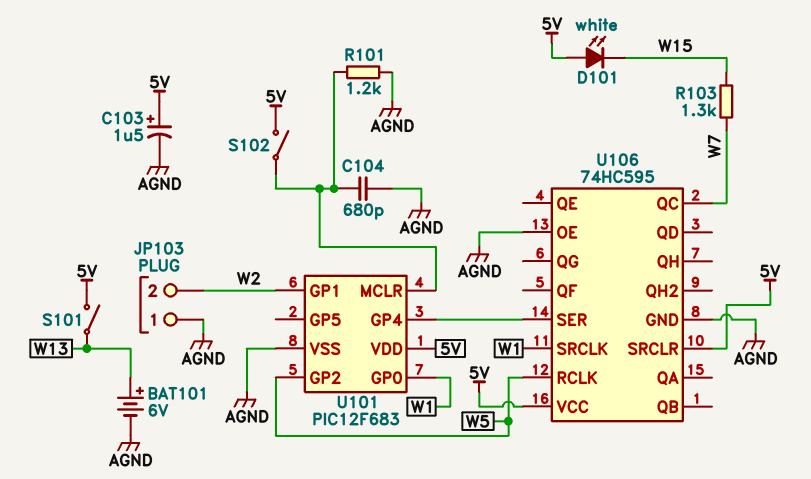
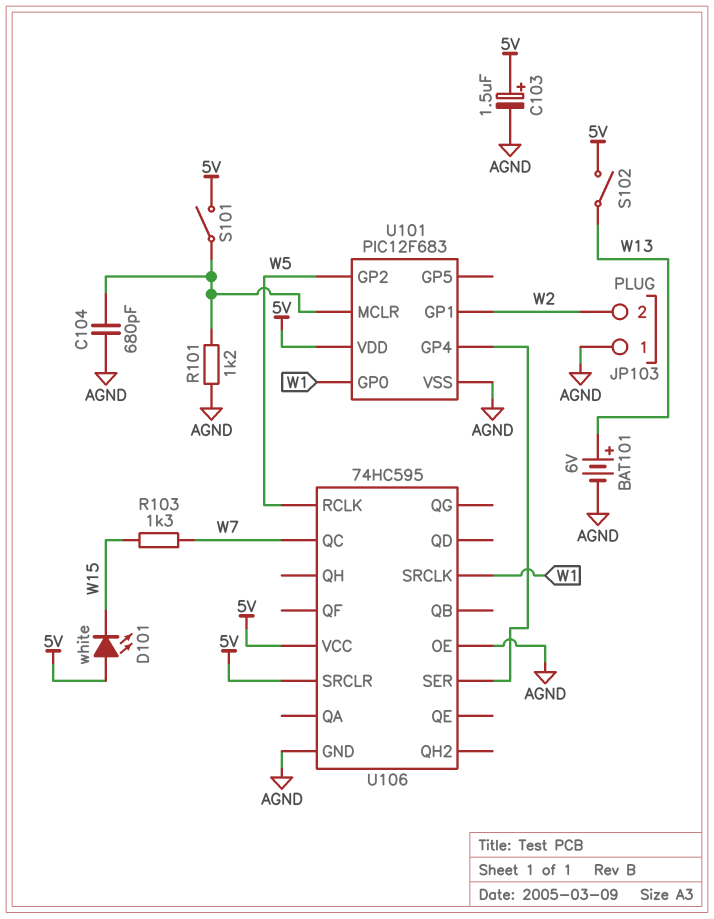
S101: switch (5V, W13) -> switch (5V, U101/MCLR)
S102: switch (5V, U101/MCLR) -> switch (5V, W13)

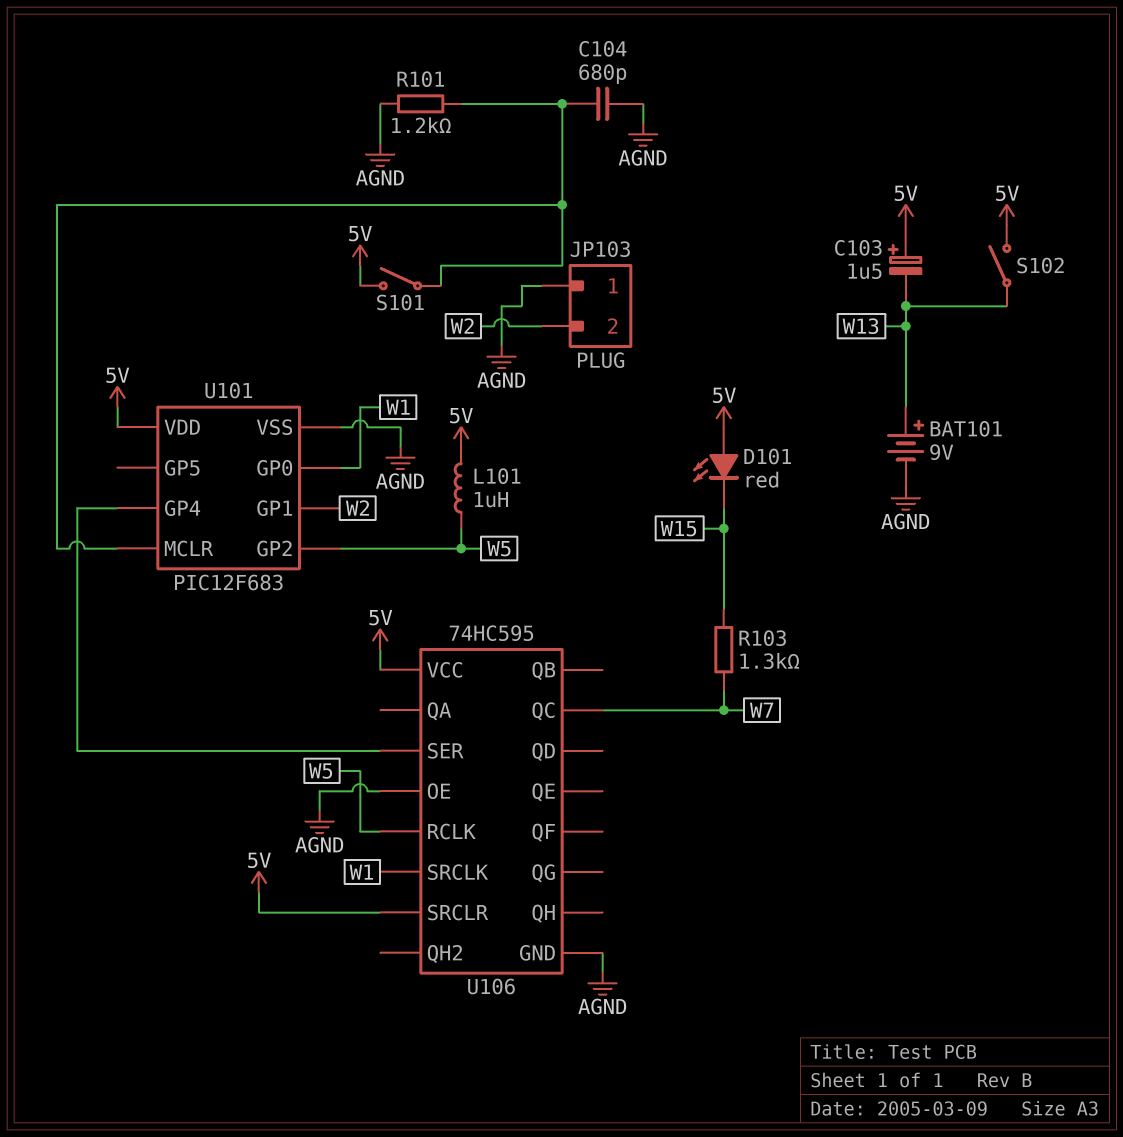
BAT101: 6V (plus W13, minus AGND) -> 9V (plus W13, minus AGND)
C103: 1.5uF (plus 5V, minus AGND) -> 1.5uF (plus 5V, minus W13)
D101: LED white (A 5V, K W15) -> LED red (A 5V, K W15)
L101: none -> 1uH (5V, W5)

